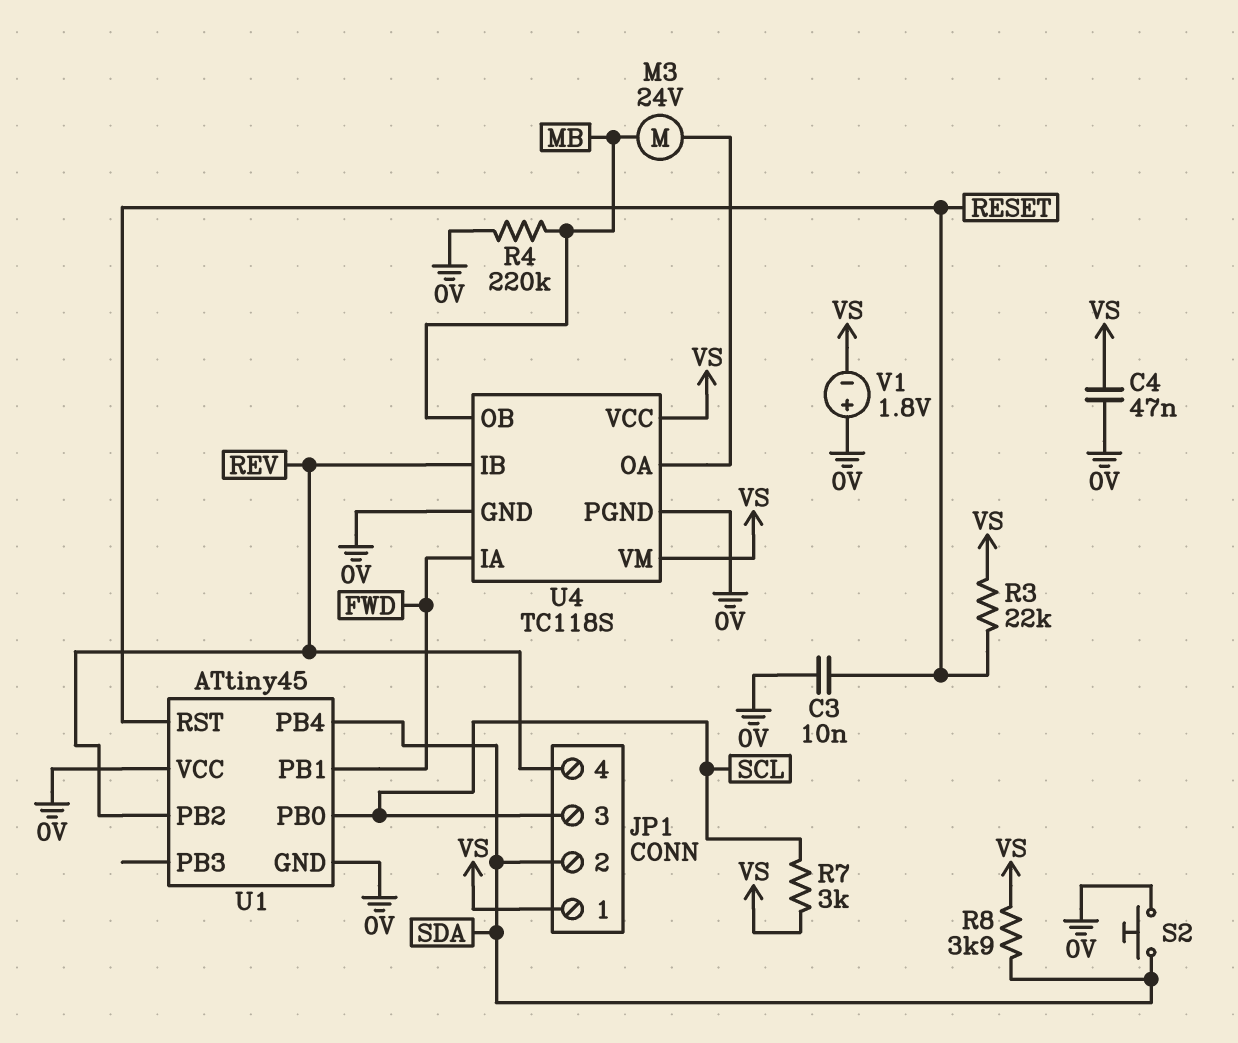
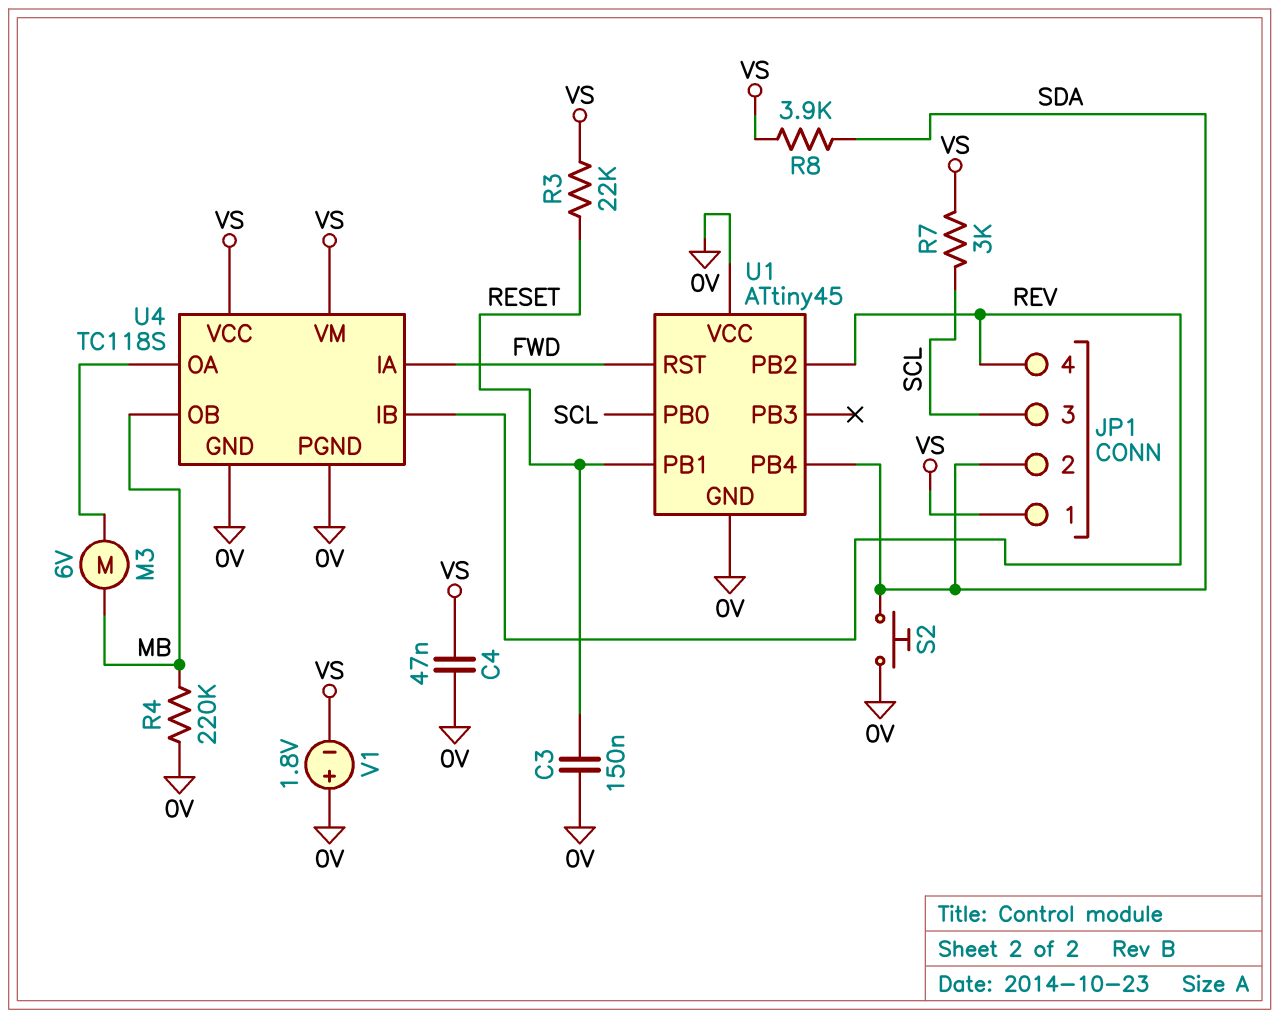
C3: 10nF (0V, RESET) -> 150nF (0V, RESET)
M3: motor 24V (MB, U4/OA) -> motor 6V (MB, U4/OA)
U1 pin PB1: FWD -> RESET
U1 pin RST: RESET -> FWD

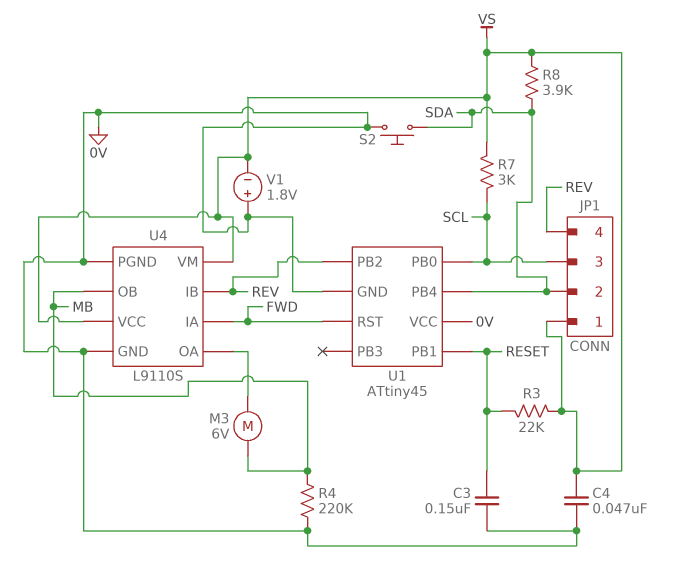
U4: TC118S -> L9110S

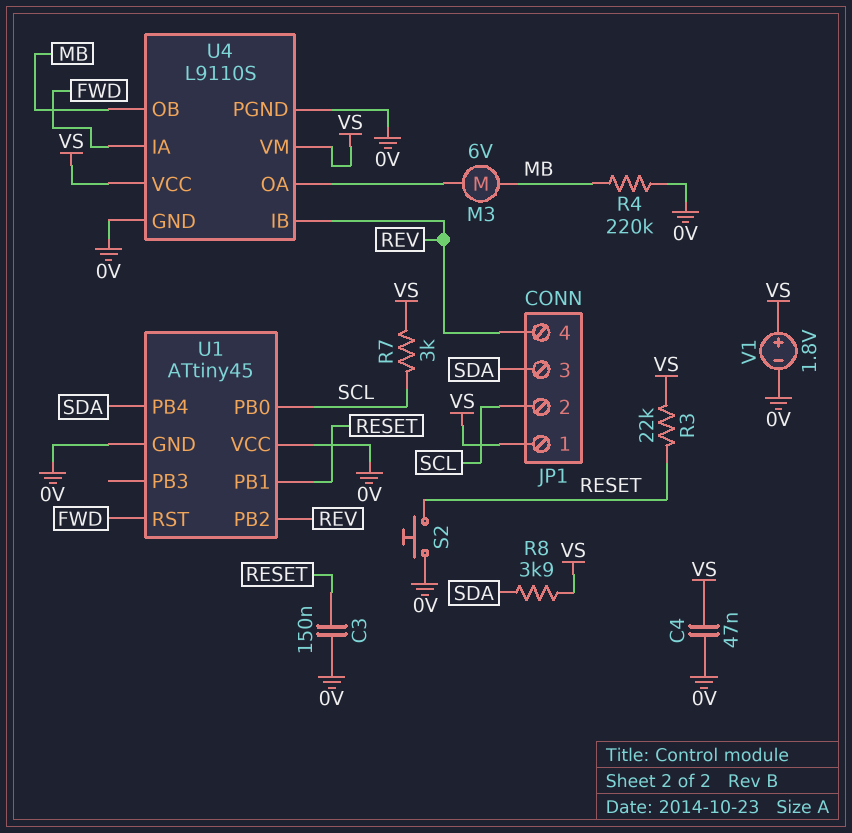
JP1 pin 2: SDA -> SCL
JP1 pin 3: SCL -> SDA
S2: button (0V, SDA) -> button (0V, RESET)
V1: 1.8V (plus 0V, minus VS) -> 1.8V (plus VS, minus 0V)

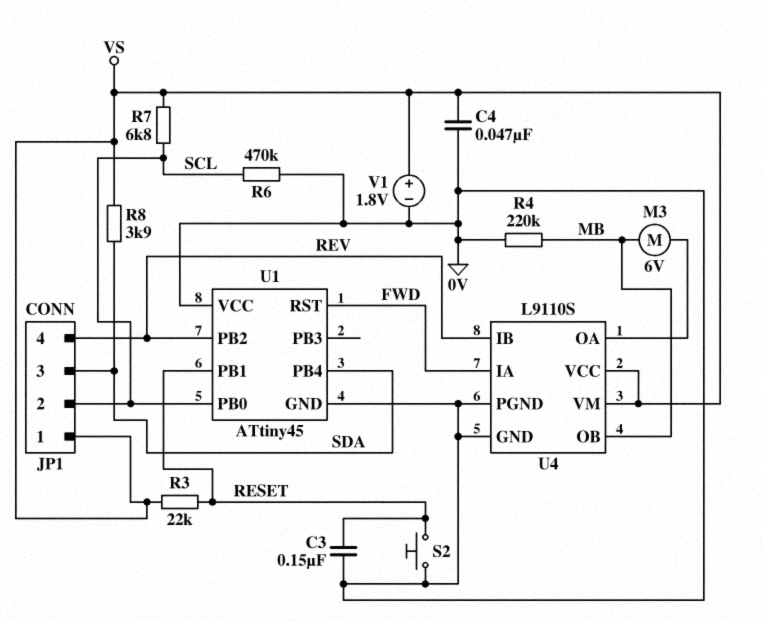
R6: none -> 470k (0V, SCL)
R7: 3k (SCL, VS) -> 6.8k (SCL, VS)

